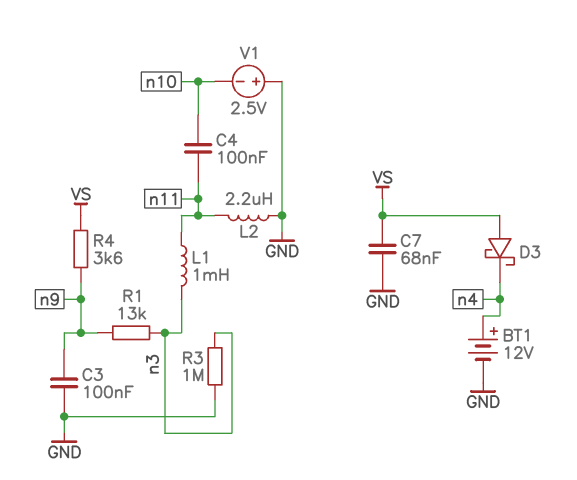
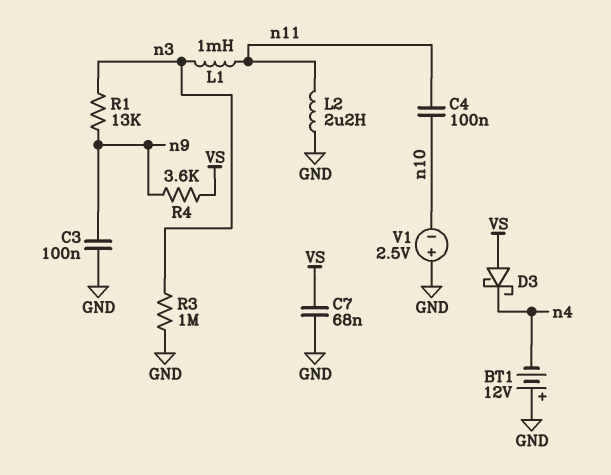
BT1: 12V (plus n4, minus GND) -> 12V (plus GND, minus n4)

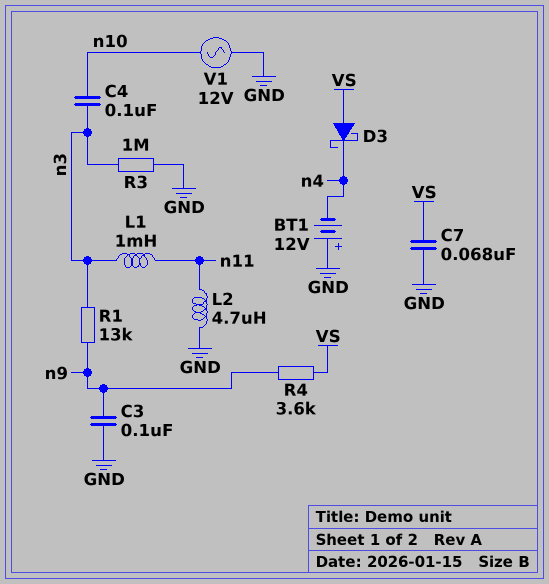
C4: 100nF (n10, n11) -> 100nF (n3, n10)
L2: 2.2uH (GND, n11) -> 4.7uH (GND, n11)
V1: 2.5V (plus GND, minus n10) -> AC 12V (GND, n10)

